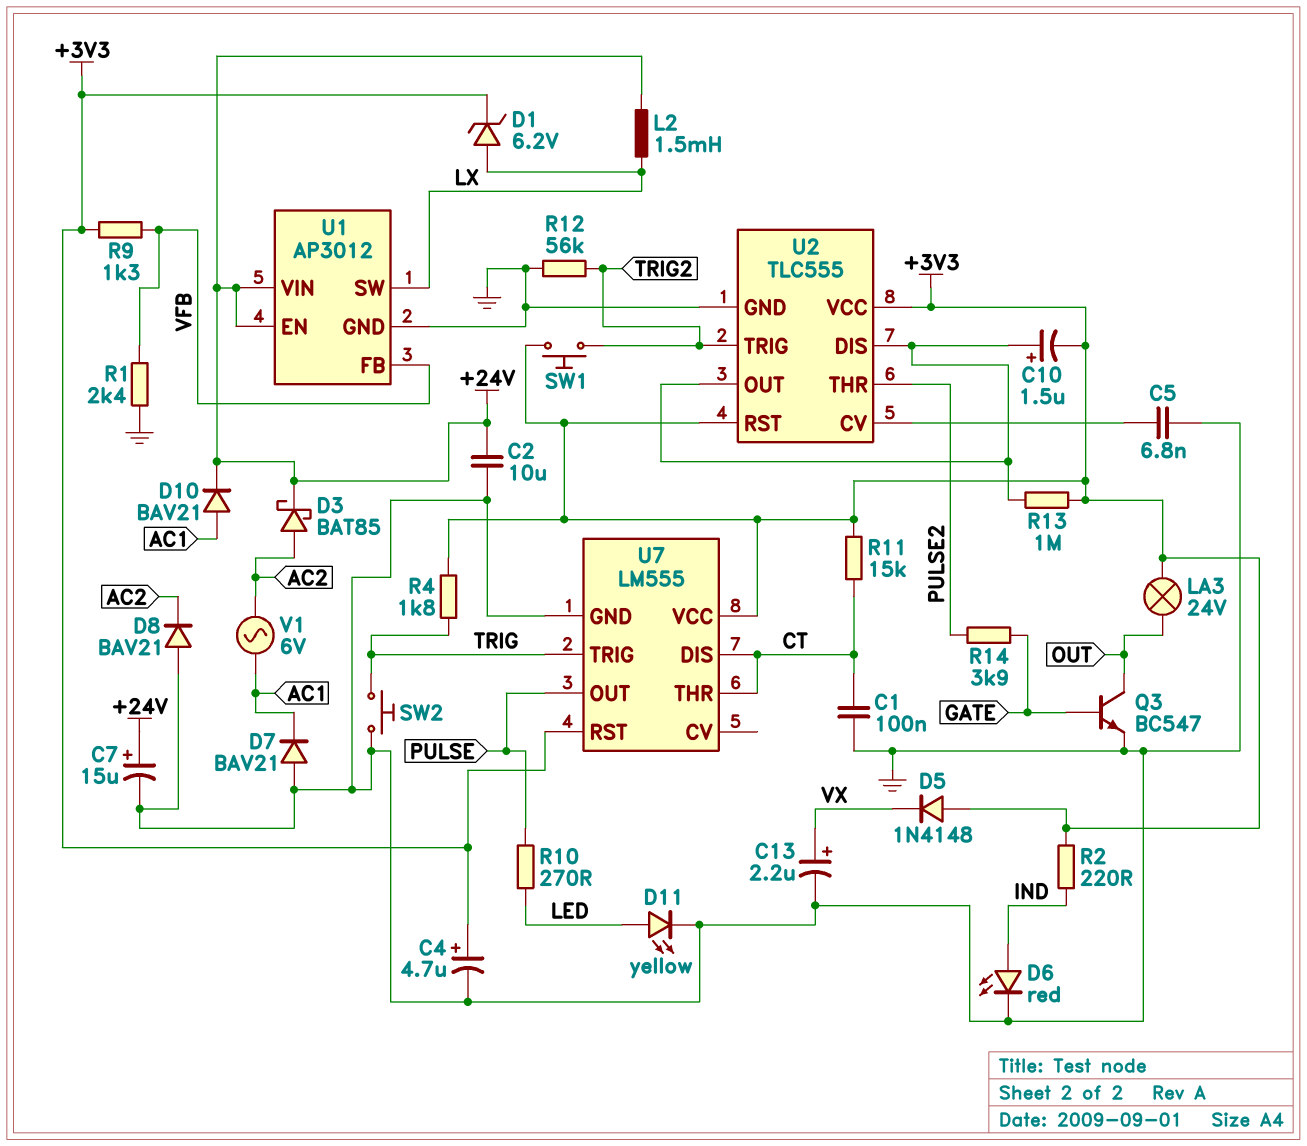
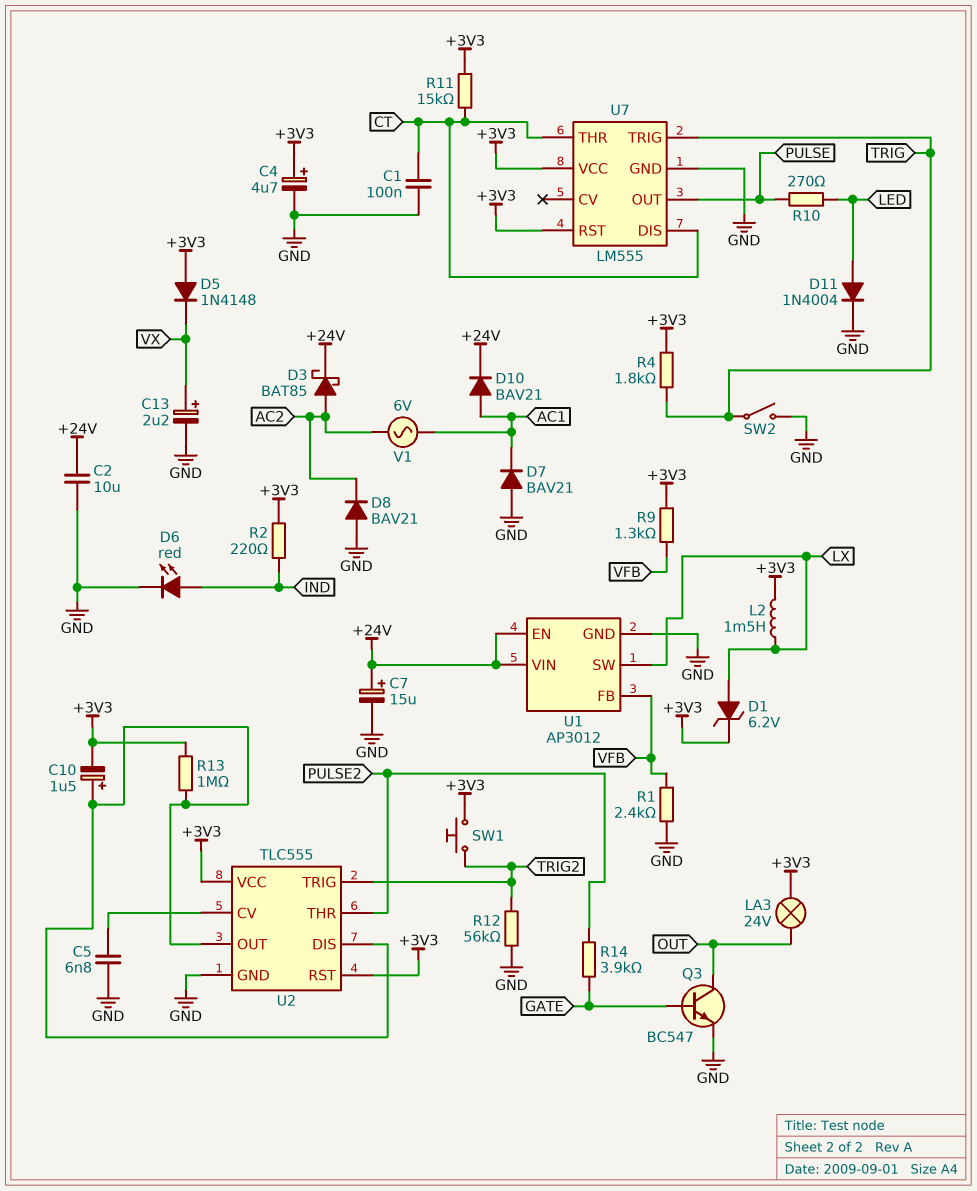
D11: LED yellow (A LED, K GND) -> diode 1N4004 (A LED, K GND)
L2: 1.5mH (+24V, LX) -> 1.5mH (+3V3, LX)
SW2: button (GND, TRIG) -> switch (GND, TRIG)

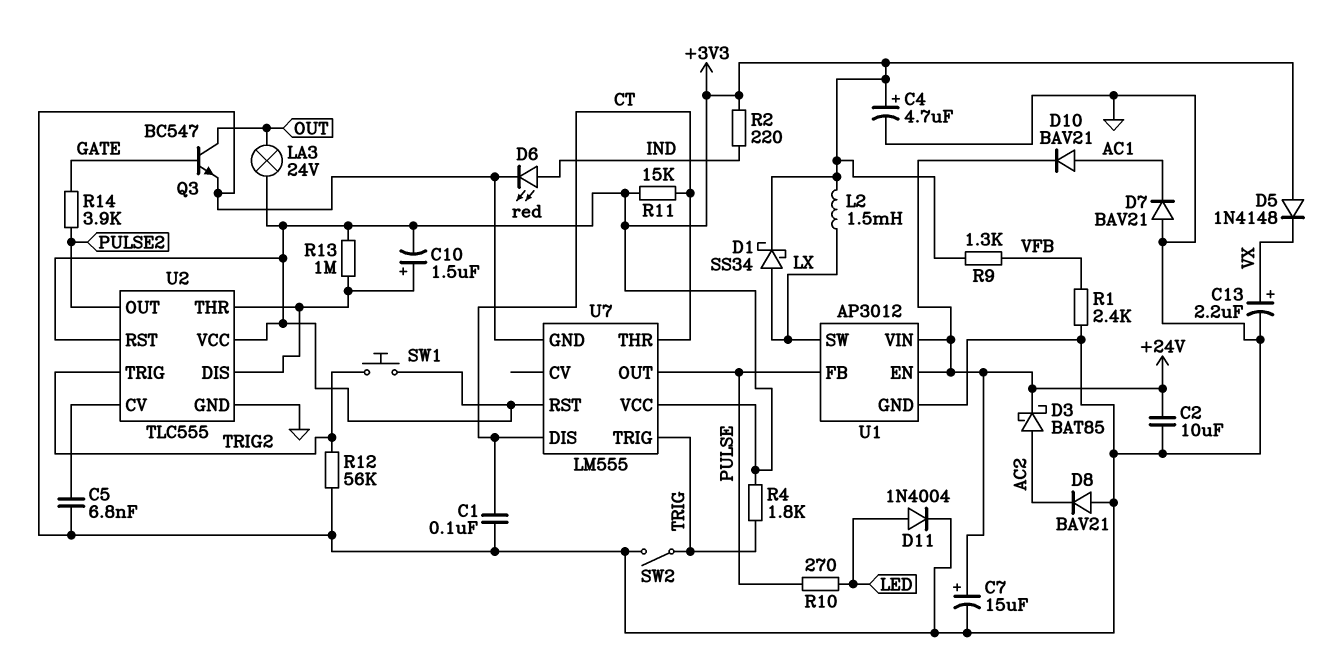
D1: zener 6.2V (A LX, K +3V3) -> schottky SS34 (A LX, K +3V3)
U1 pin FB: VFB -> PULSE
U2 pin OUT: U2/DIS -> PULSE2
U2 pin THR: PULSE2 -> U2/DIS
V1: AC 6V (AC1, AC2) -> none

